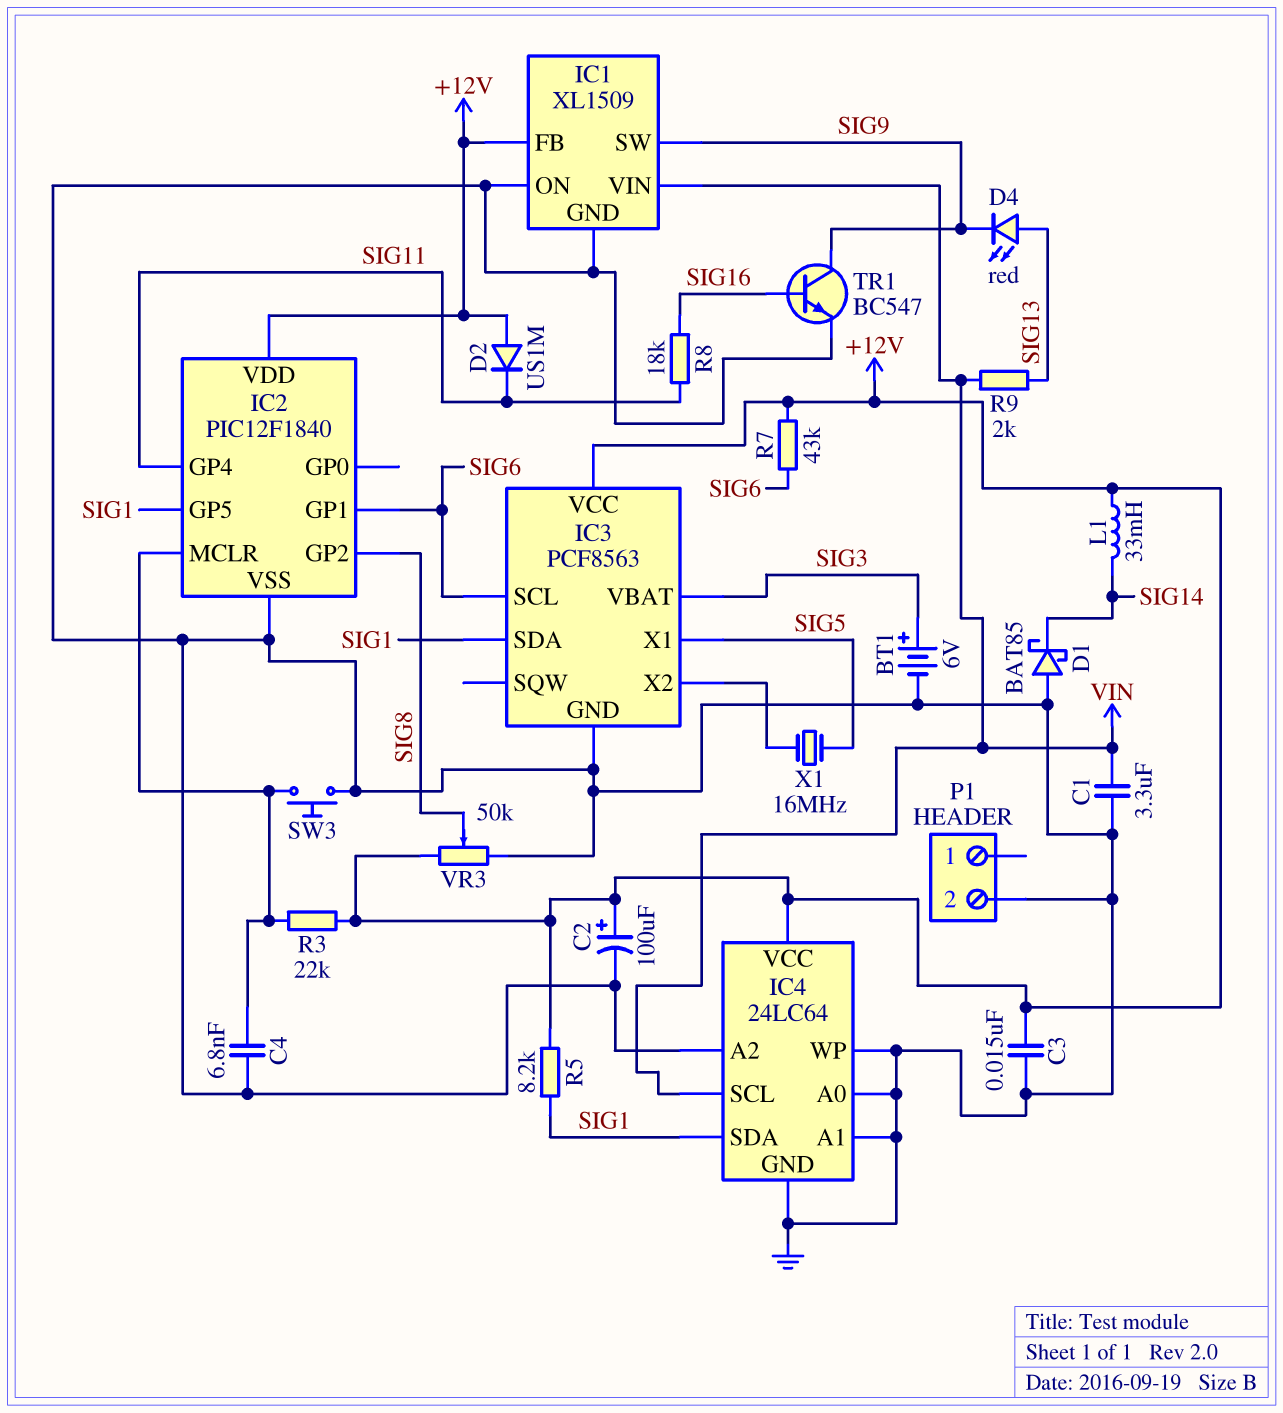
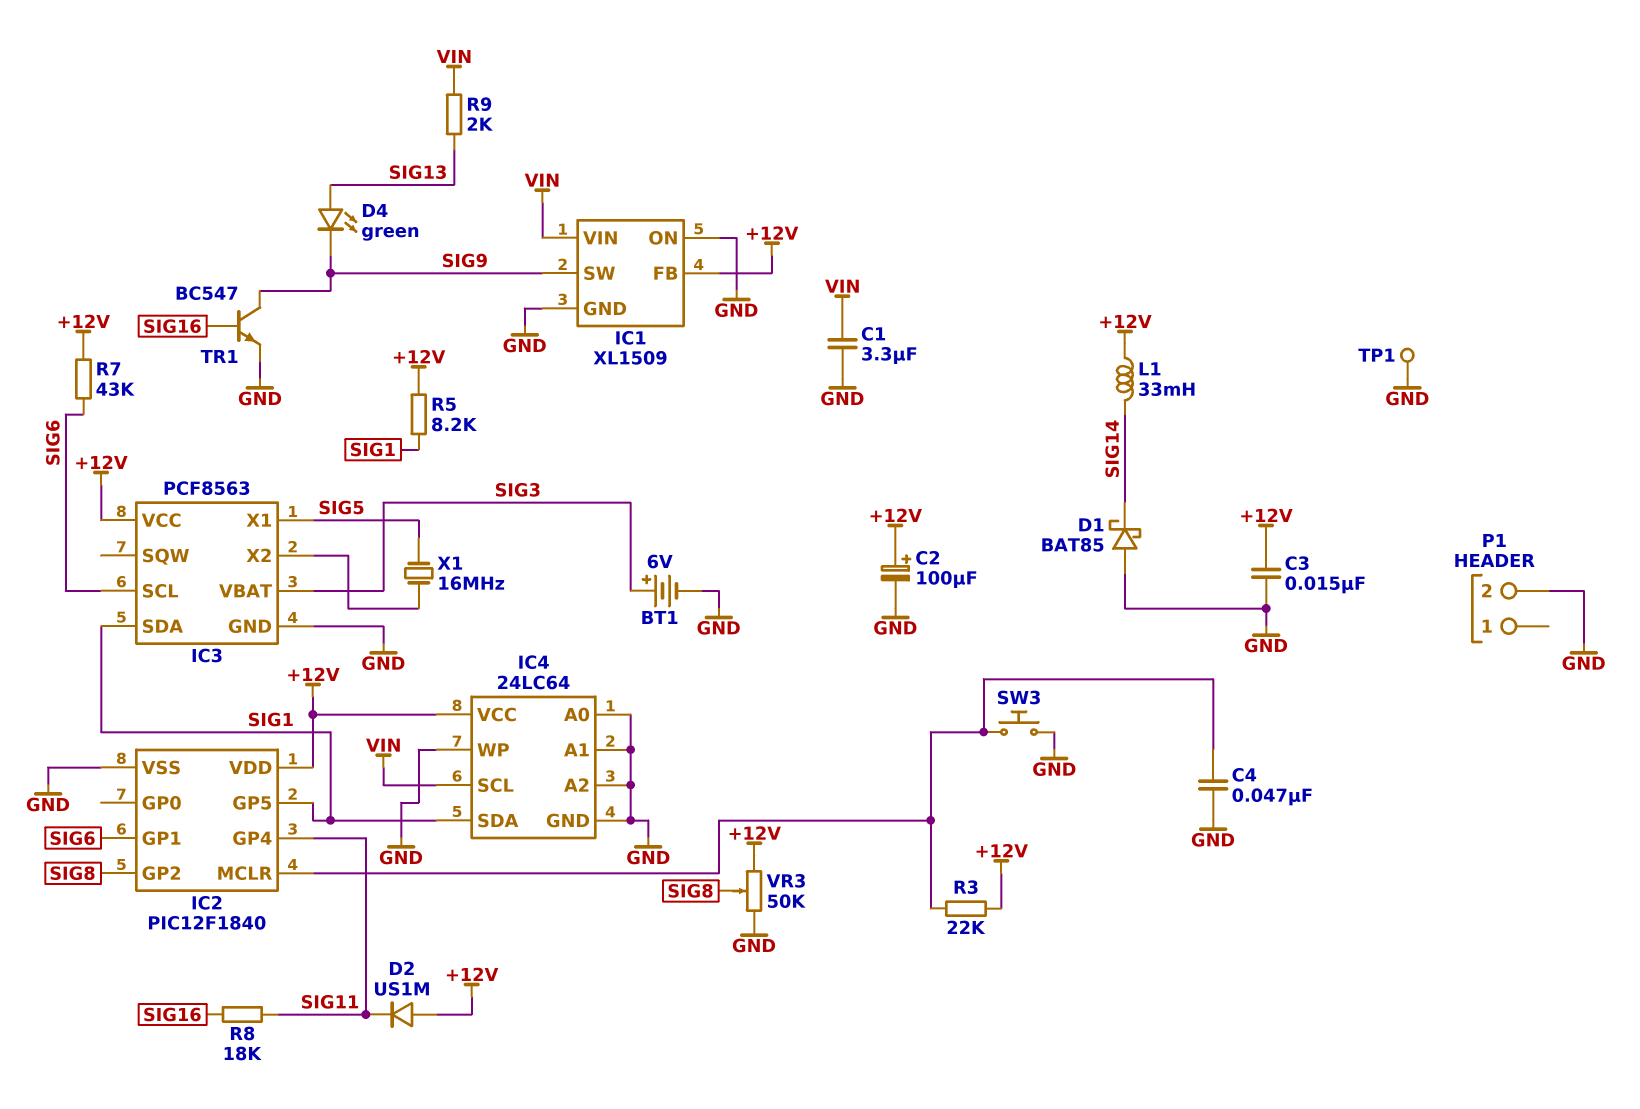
C4: 6.8nF (GND, IC2/MCLR) -> 47nF (GND, IC2/MCLR)
D4: LED red (A SIG13, K SIG9) -> LED green (A SIG13, K SIG9)
TP1: none -> test point (GND)

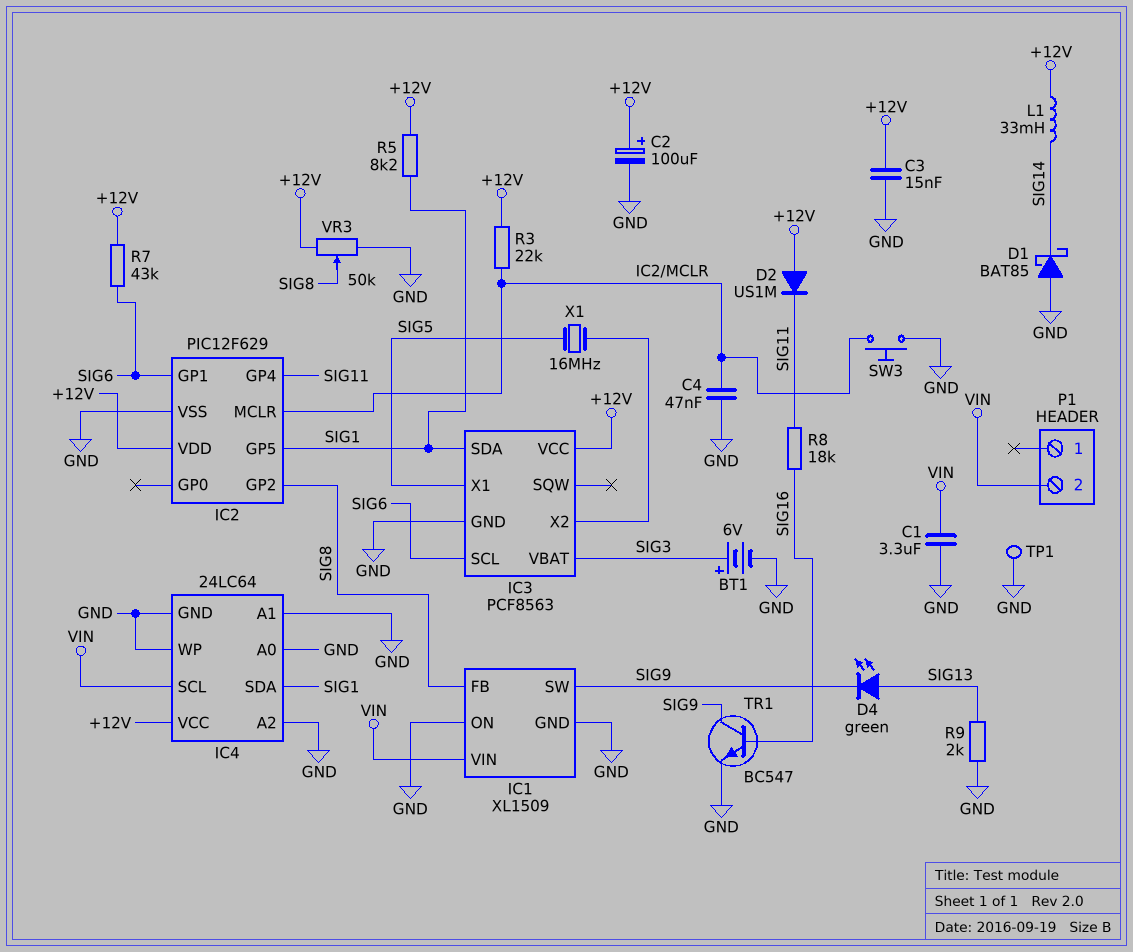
IC1 pin FB: +12V -> SIG8
IC2: PIC12F1840 -> PIC12F629
P1 pin 2: GND -> VIN
R9: 2k (SIG13, VIN) -> 2k (GND, SIG13)

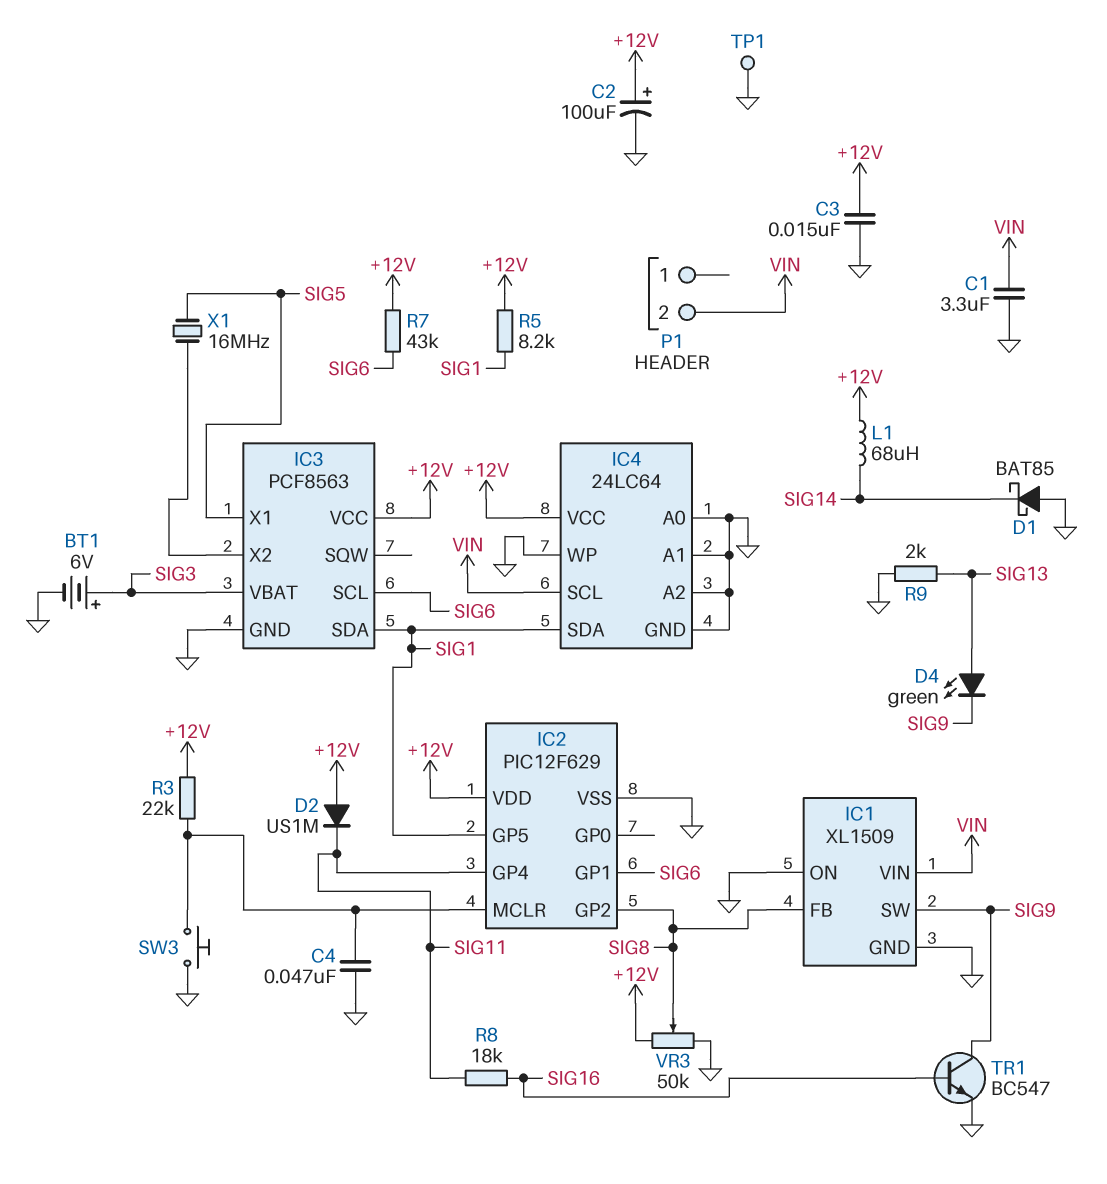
L1: 33mH (+12V, SIG14) -> 68uH (+12V, SIG14)

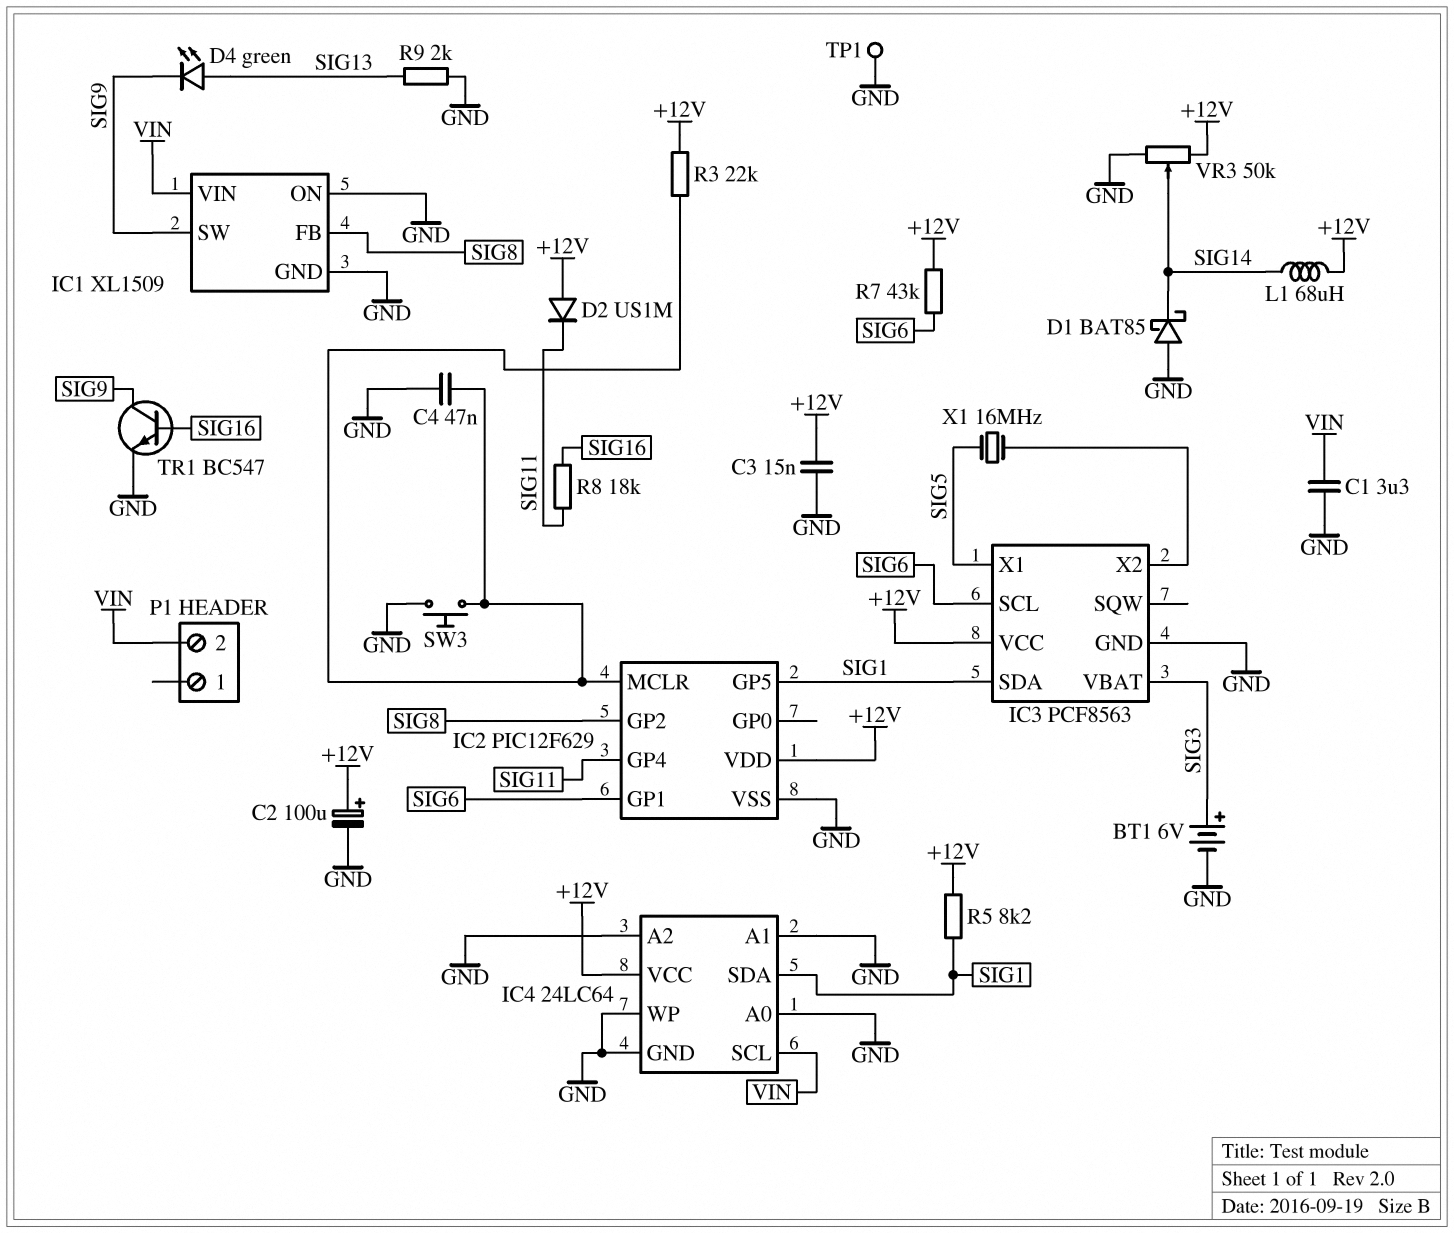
VR3: 50k (+12V, GND, wiper SIG8) -> 50k (+12V, GND, wiper SIG14)

